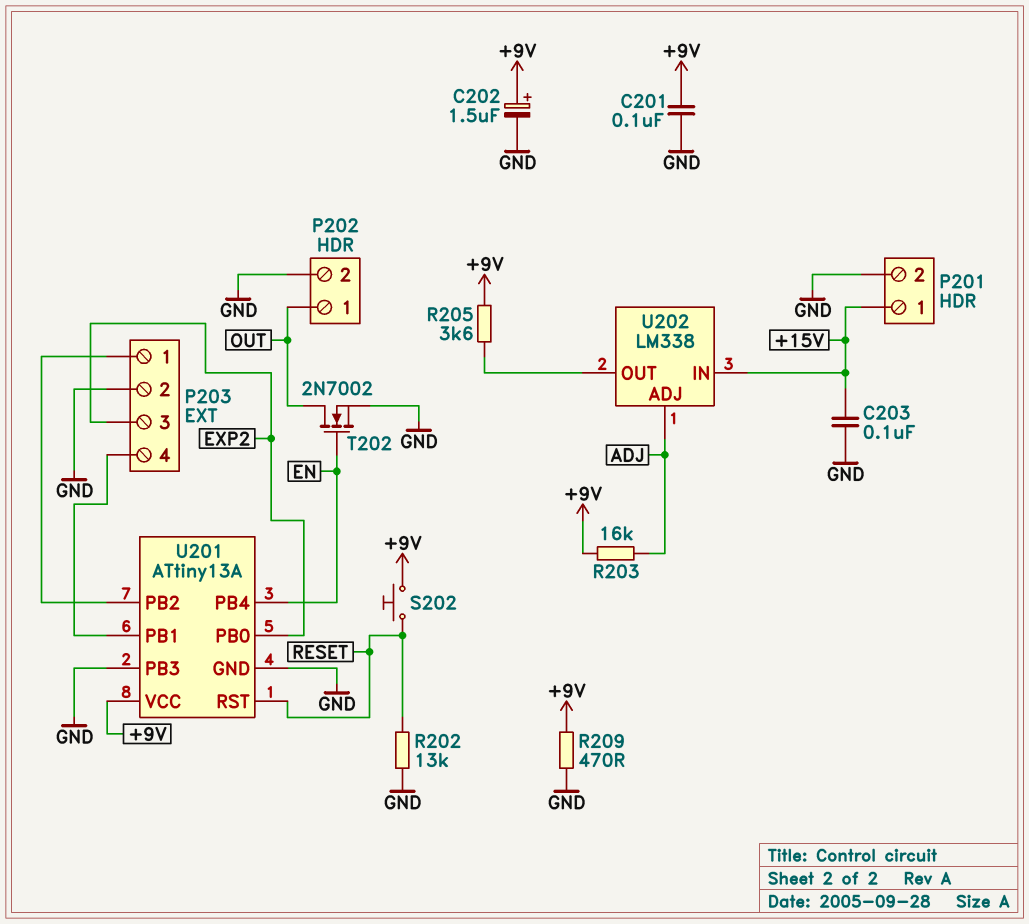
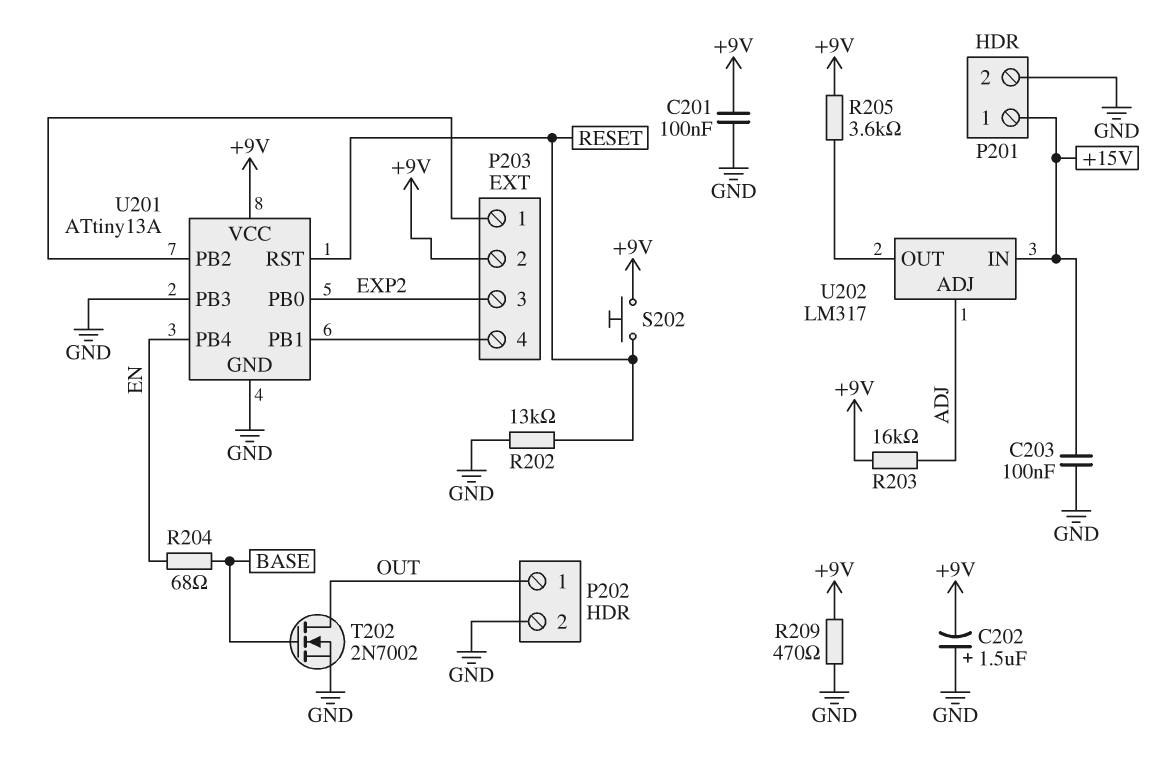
C202: 1.5uF (plus +9V, minus GND) -> 1.5uF (plus GND, minus +9V)
P203 pin 2: GND -> +9V
R204: none -> 68 (BASE, EN)
T202: NMOS 2N7002 (G EN, D OUT, S GND) -> NMOS 2N7002 (G BASE, D OUT, S GND)
U202: LM338 -> LM317

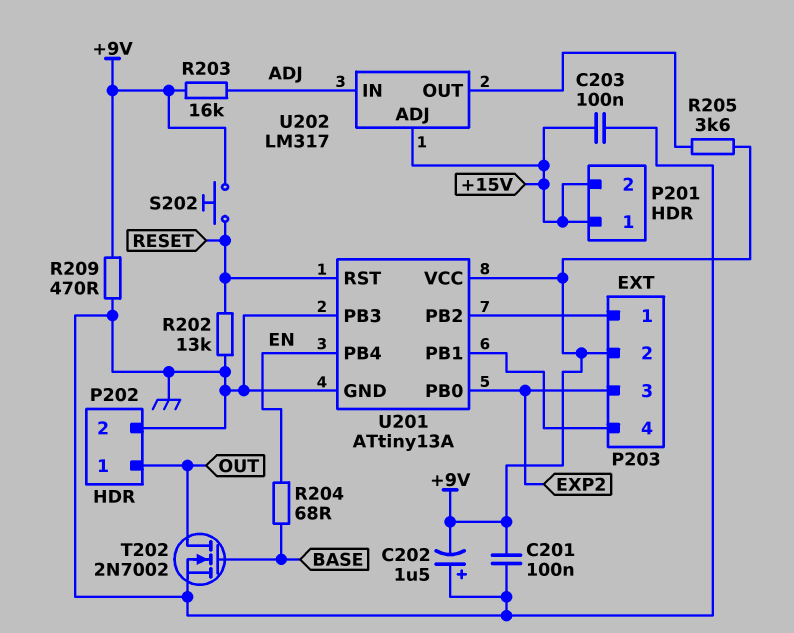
P201 pin 2: GND -> +15V
U202 pin ADJ: ADJ -> +15V
U202 pin IN: +15V -> ADJ

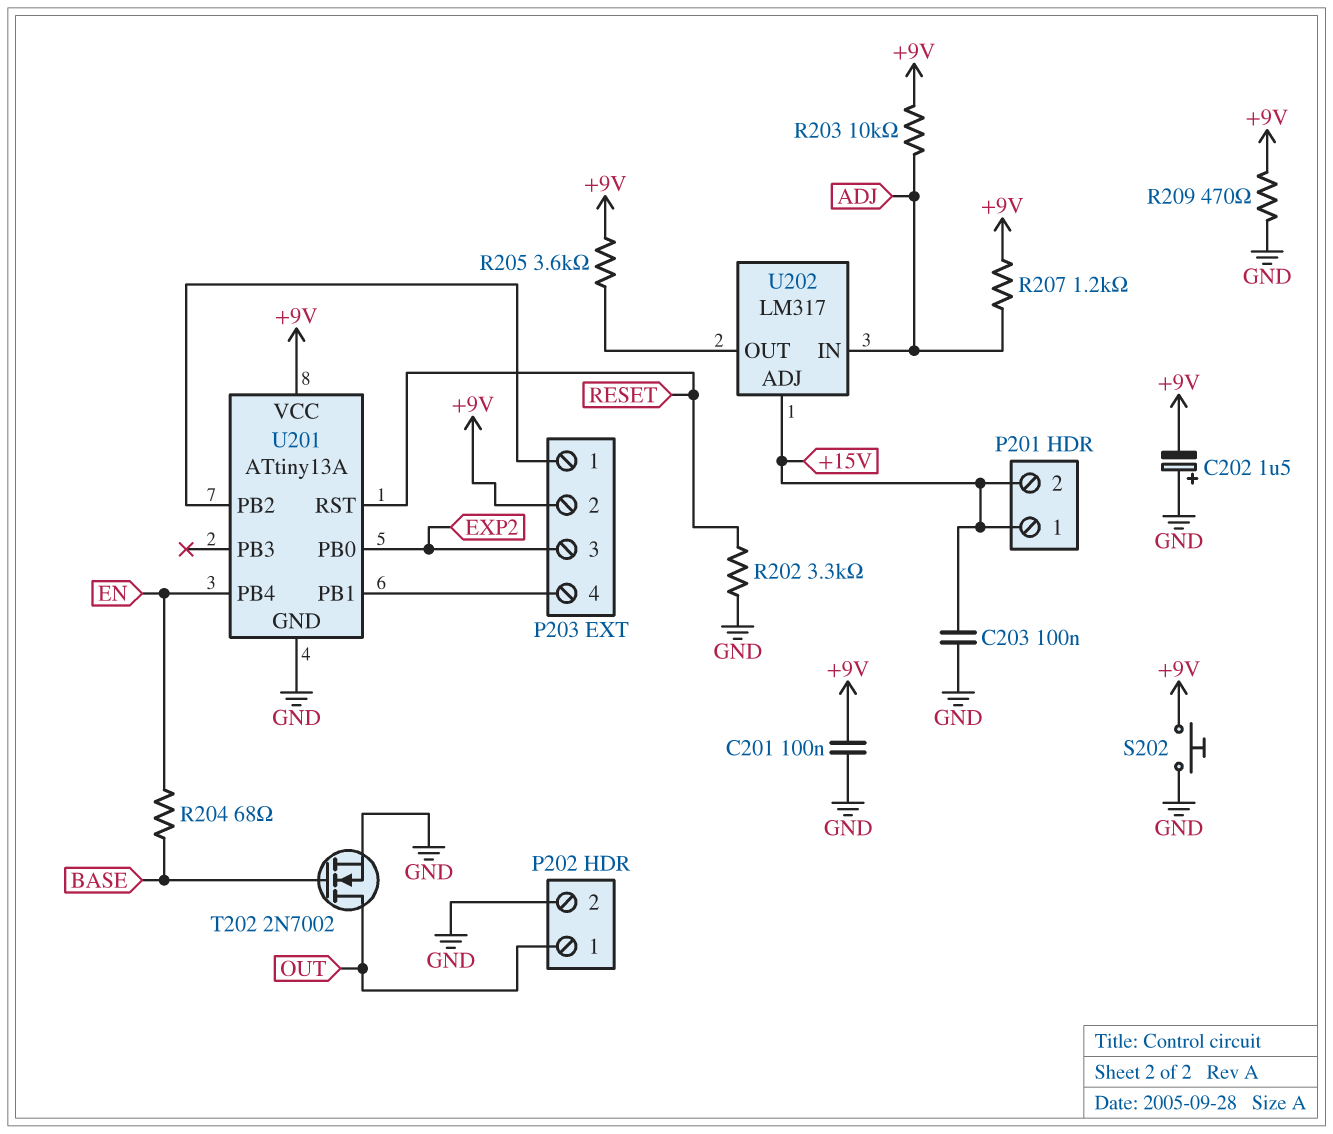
R202: 13k (GND, RESET) -> 3.3k (GND, RESET)
R203: 16k (+9V, ADJ) -> 10k (+9V, ADJ)
R207: none -> 1.2k (+9V, ADJ)
S202: button (+9V, RESET) -> button (+9V, GND)
U201 pin PB3: GND -> none

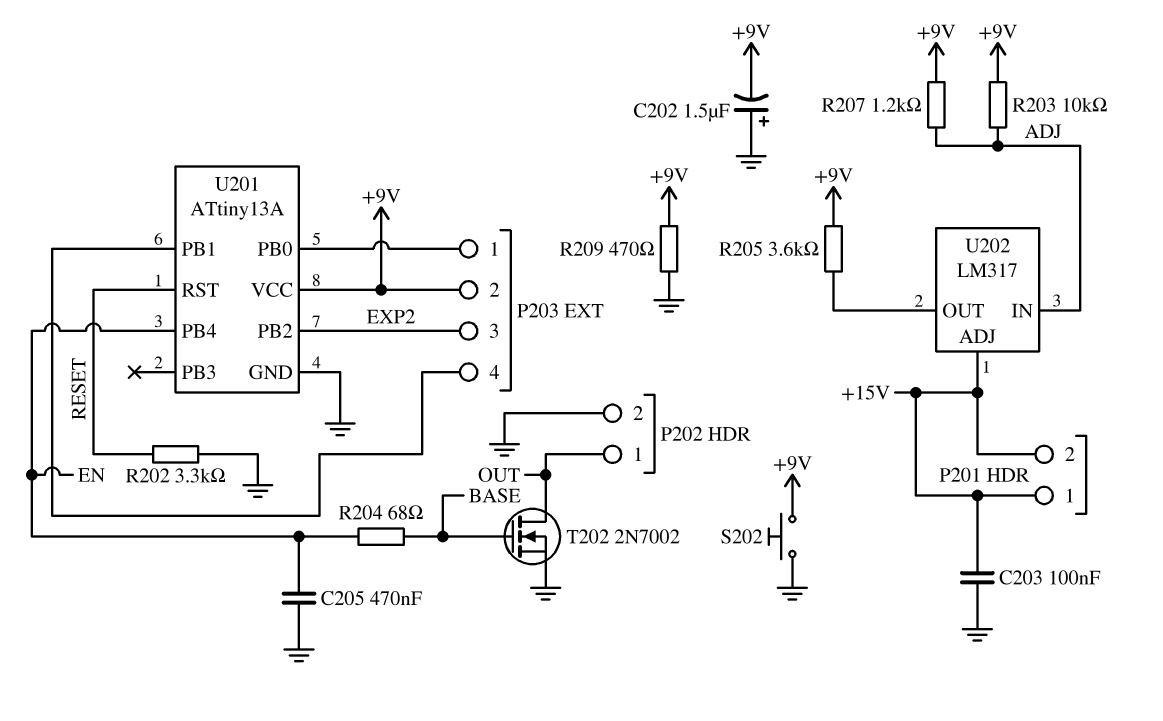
C201: 100nF (+9V, GND) -> none
C205: none -> 470nF (EN, GND)
U201 pin PB0: EXP2 -> P203/1
U201 pin PB2: P203/1 -> EXP2

